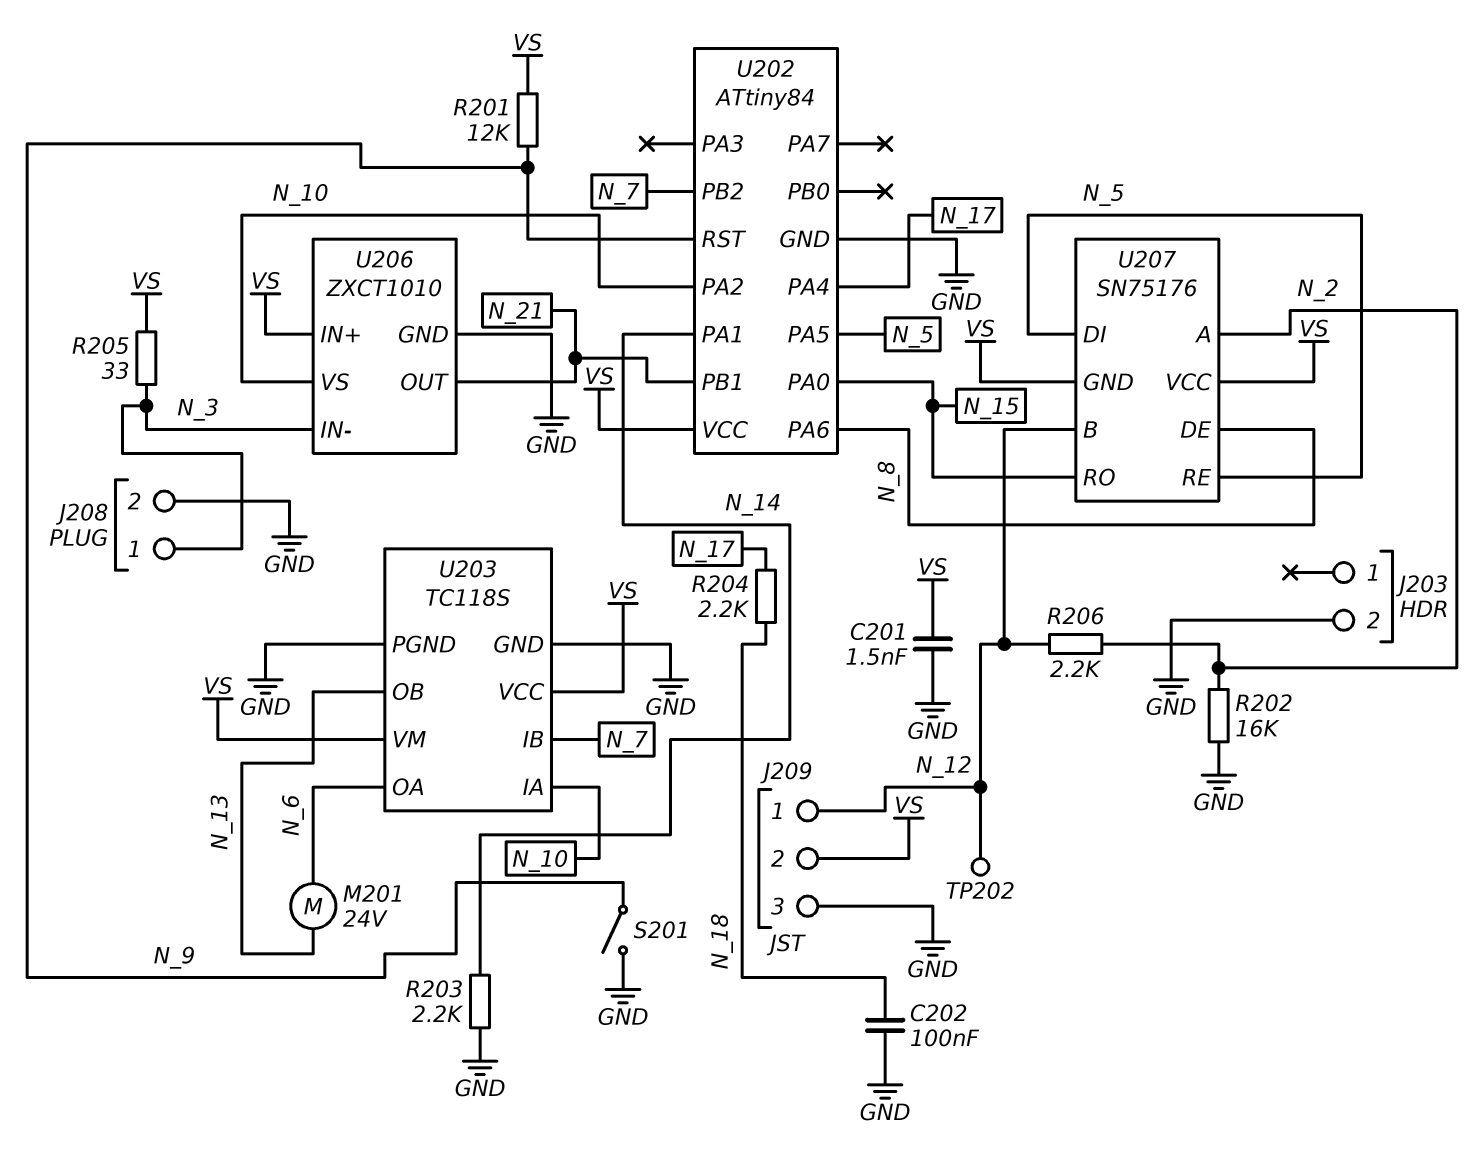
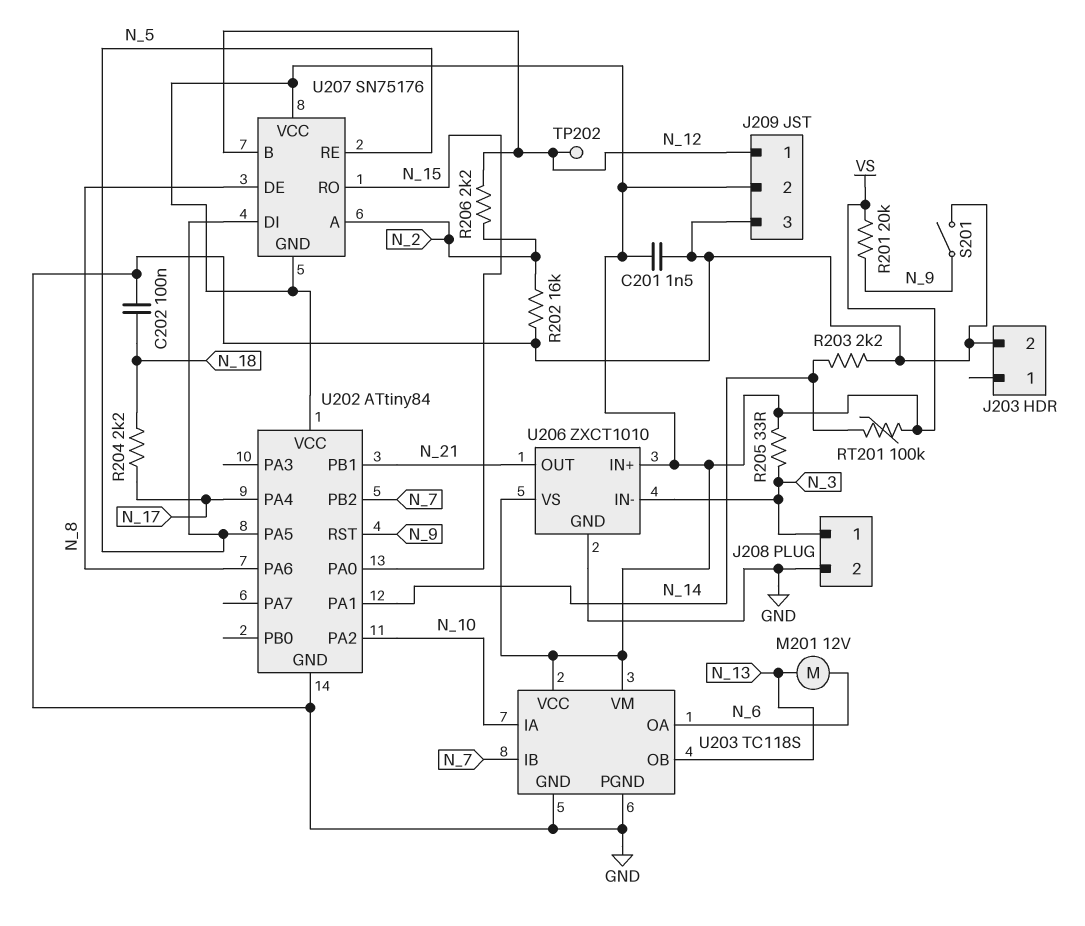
M201: motor 24V (N_6, N_13) -> motor 12V (N_6, N_13)
R201: 12k (N_9, VS) -> 20k (N_9, VS)
RT201: none -> 100k (N_14, VS)
U206 pin VS: N_10 -> VS

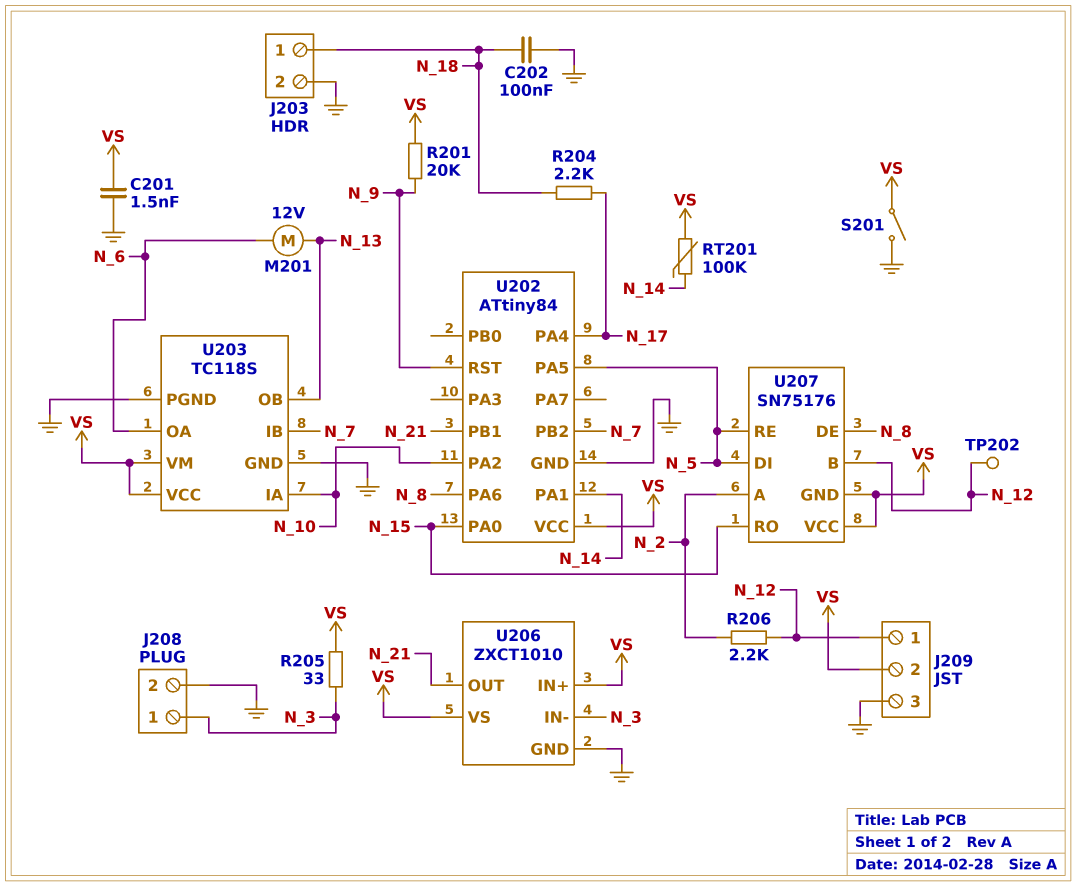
J203 pin 1: none -> N_18
R202: 16k (GND, N_2) -> none
R203: 2.2k (GND, N_14) -> none
S201: switch (GND, N_9) -> switch (GND, VS)

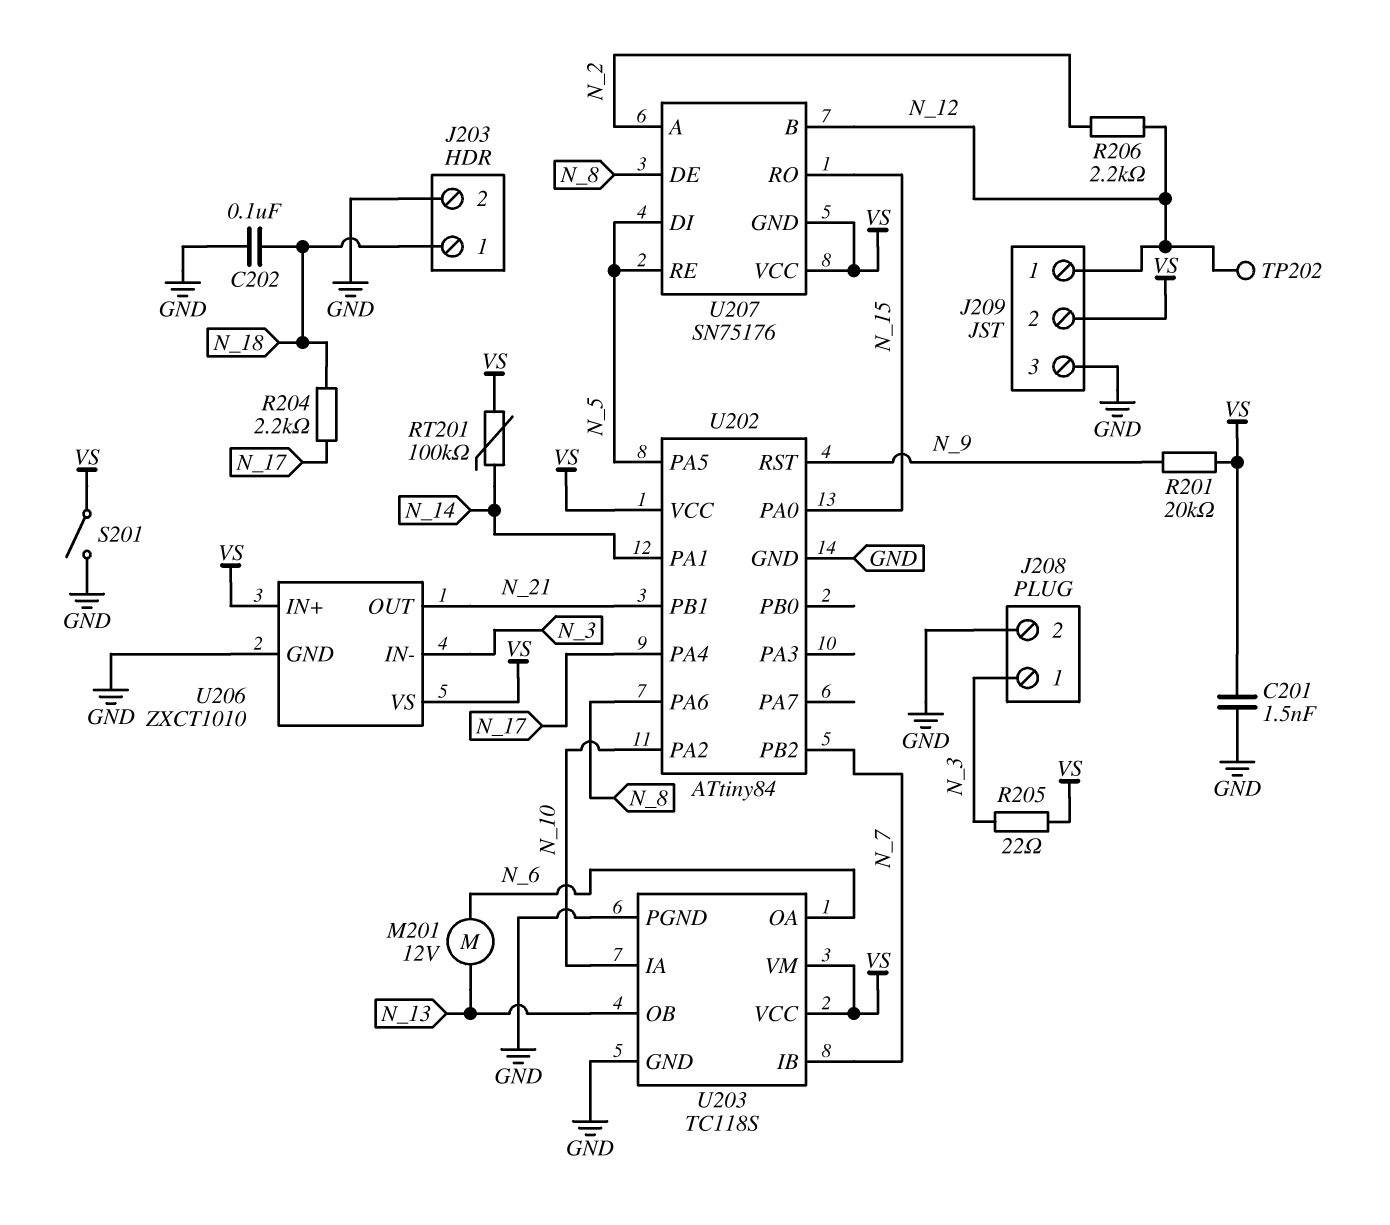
R205: 33 (N_3, VS) -> 22 (N_3, VS)

